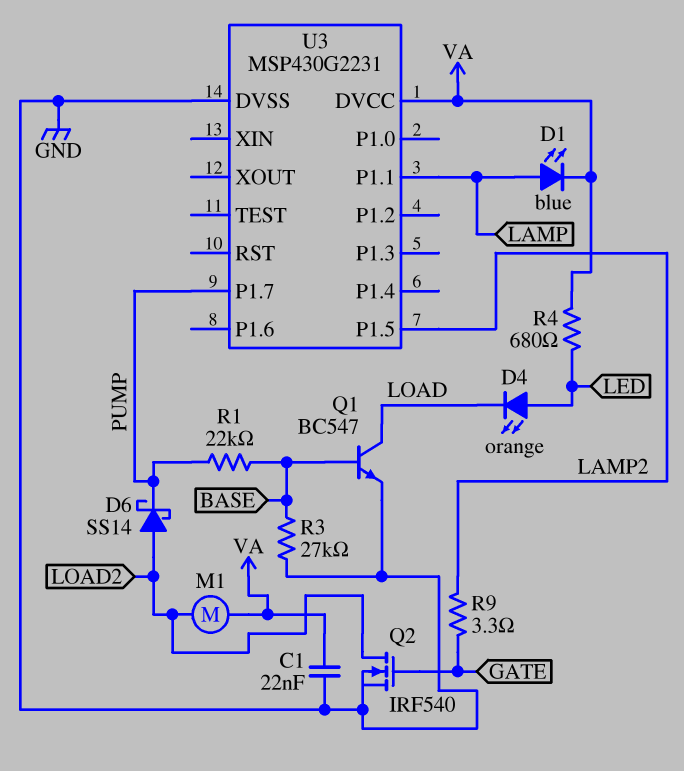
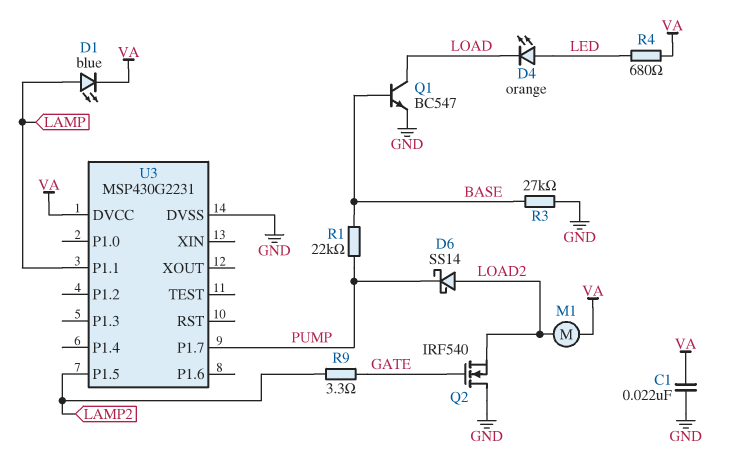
Q2: NMOS IRF540 (G GATE, D LOAD2, S GND) -> NMOS IRF540 (G GATE, D GND, S LOAD2)

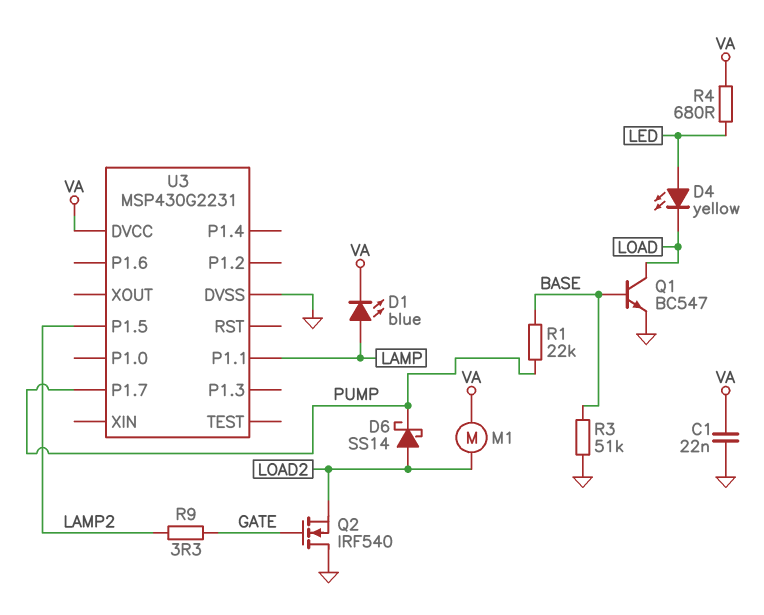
D4: LED orange (A LED, K LOAD) -> LED yellow (A LED, K LOAD)
R3: 27k (BASE, GND) -> 51k (BASE, GND)

